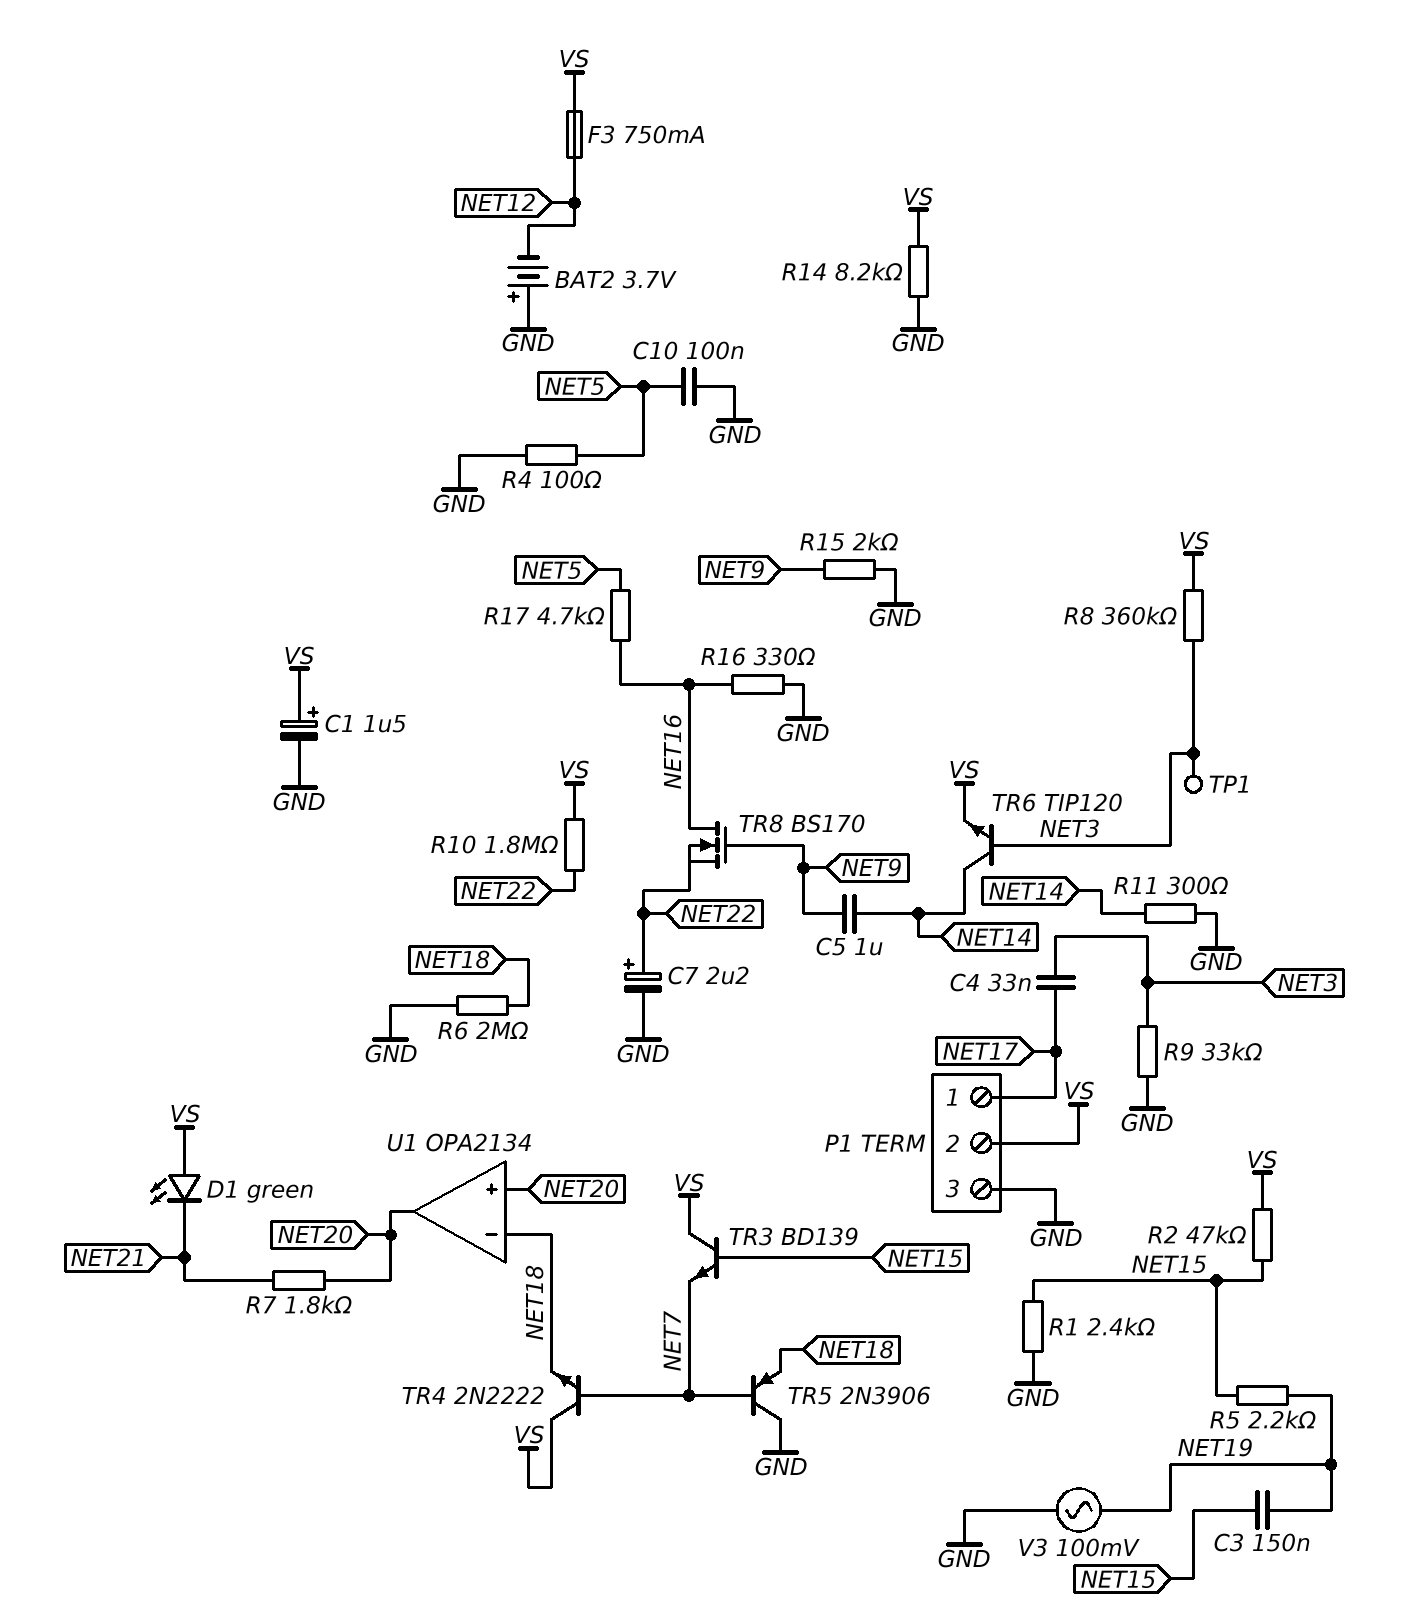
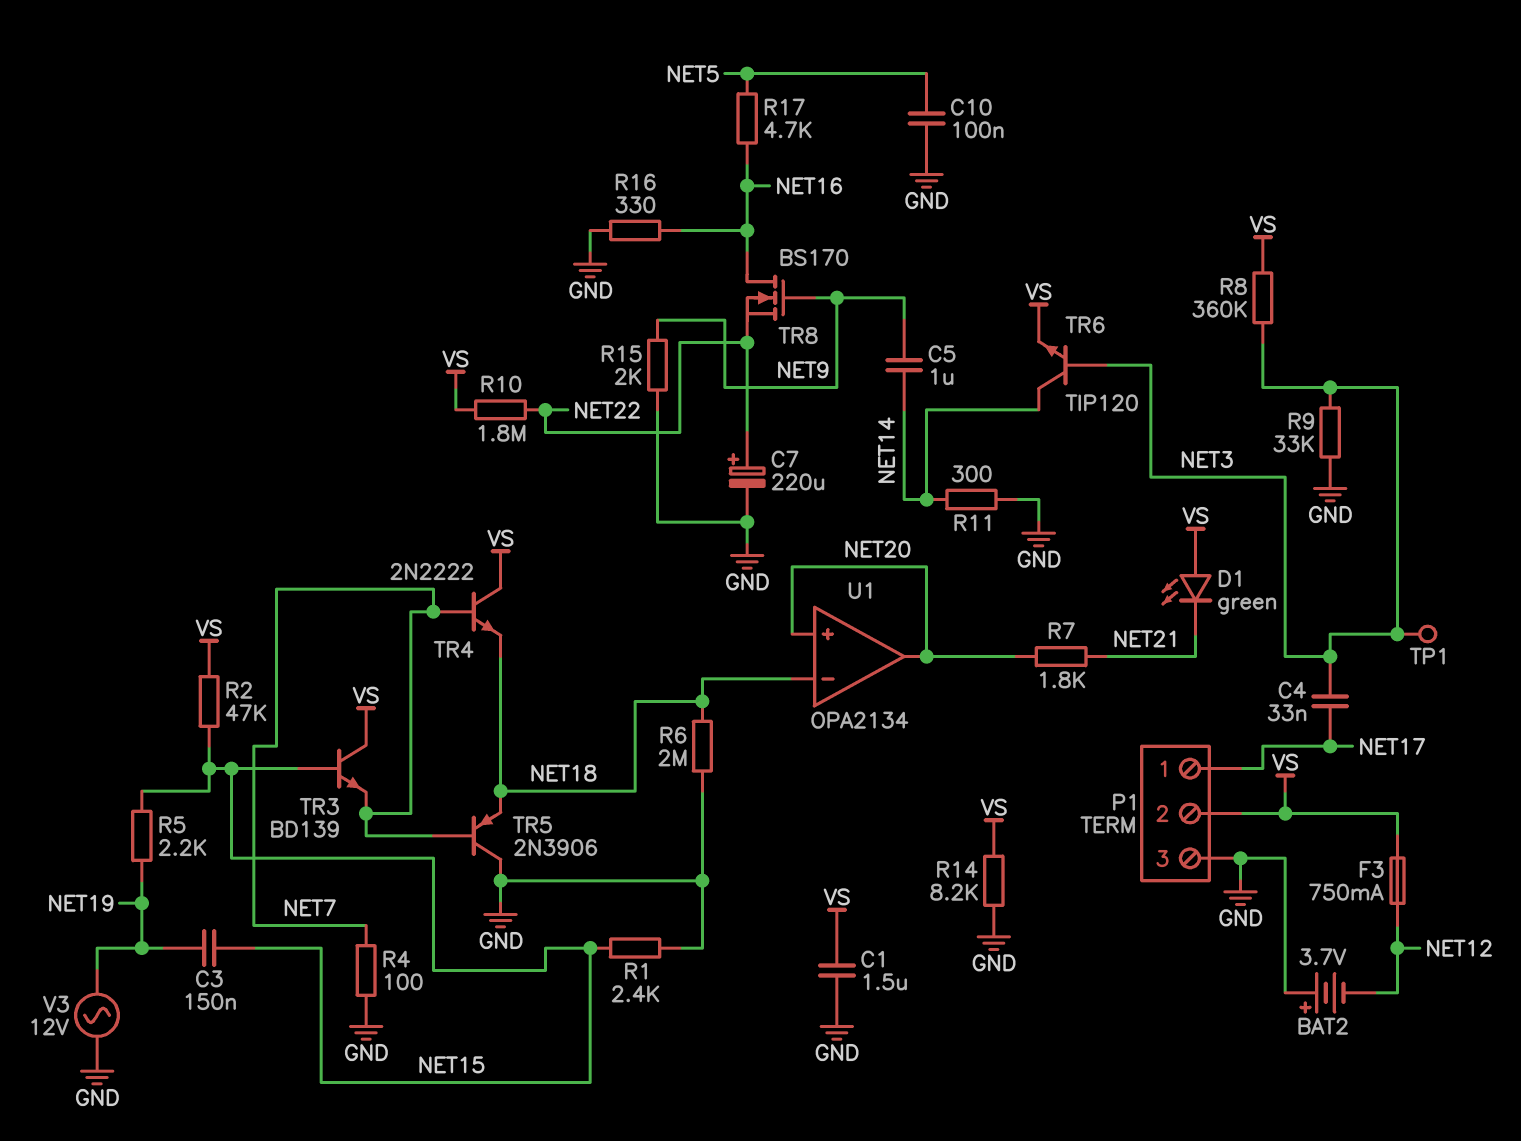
C1: 1.5uF (plus VS, minus GND) -> 1.5uF (GND, VS)
C7: 2.2uF (plus NET22, minus GND) -> 220uF (plus NET22, minus GND)
R4: 100 (GND, NET5) -> 100 (GND, NET7)
V3: AC 100mV (GND, NET19) -> AC 12V (GND, NET19)

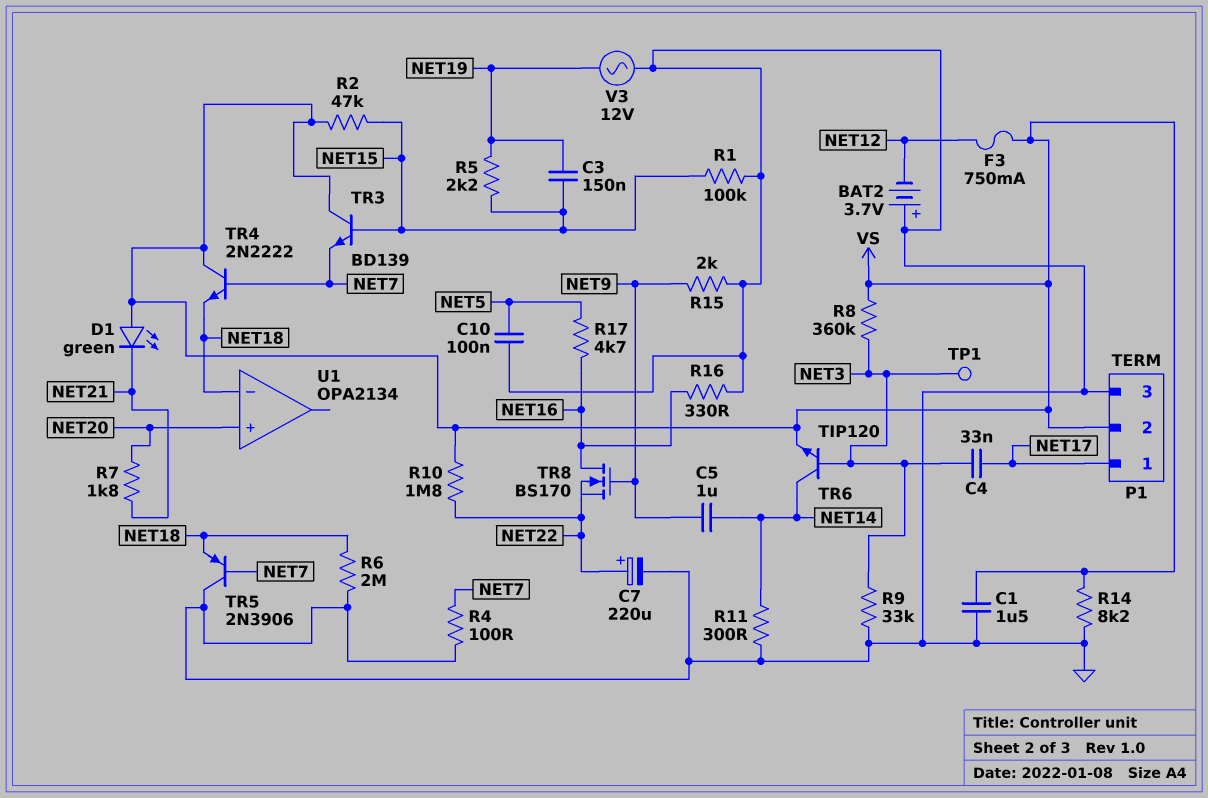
R1: 2.4k (GND, NET15) -> 100k (GND, NET15)
U1 pin out: NET20 -> none

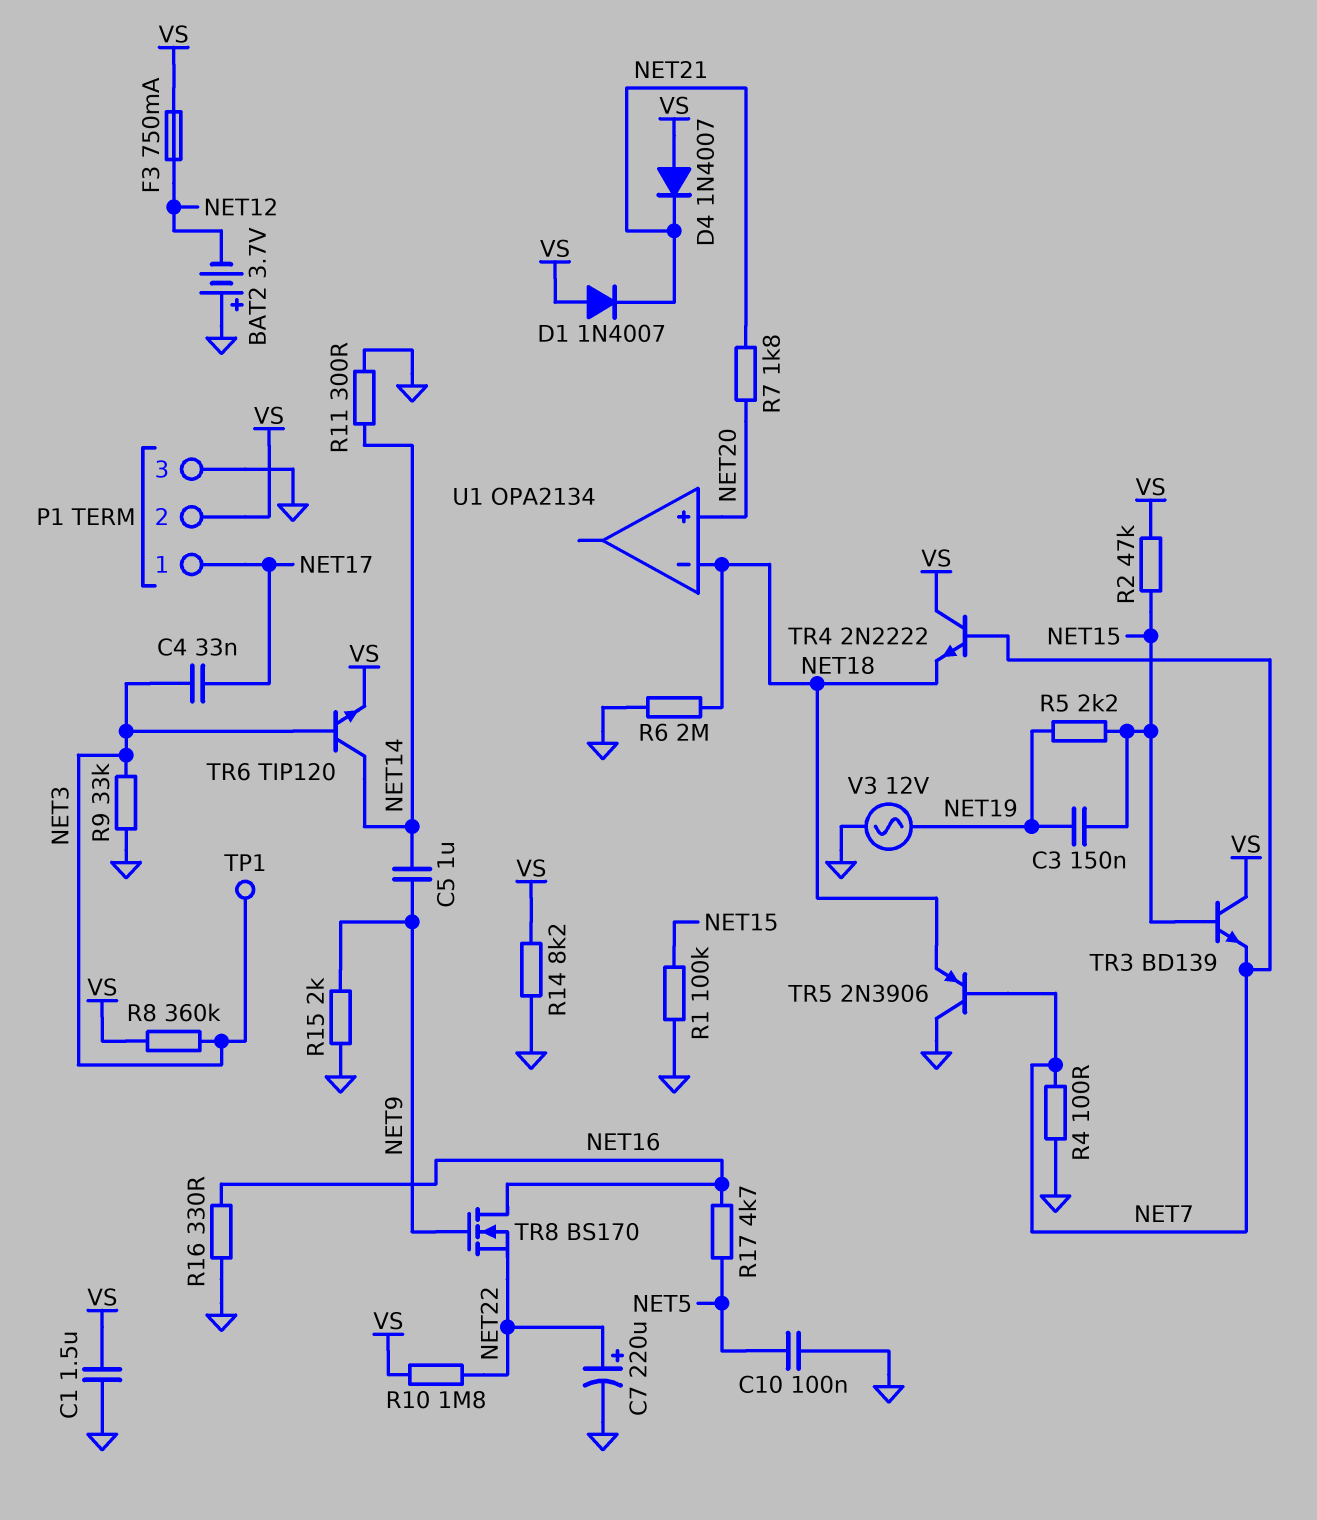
D1: LED green (A VS, K NET21) -> diode 1N4007 (A VS, K NET21)
D4: none -> diode 1N4007 (A VS, K NET21)

